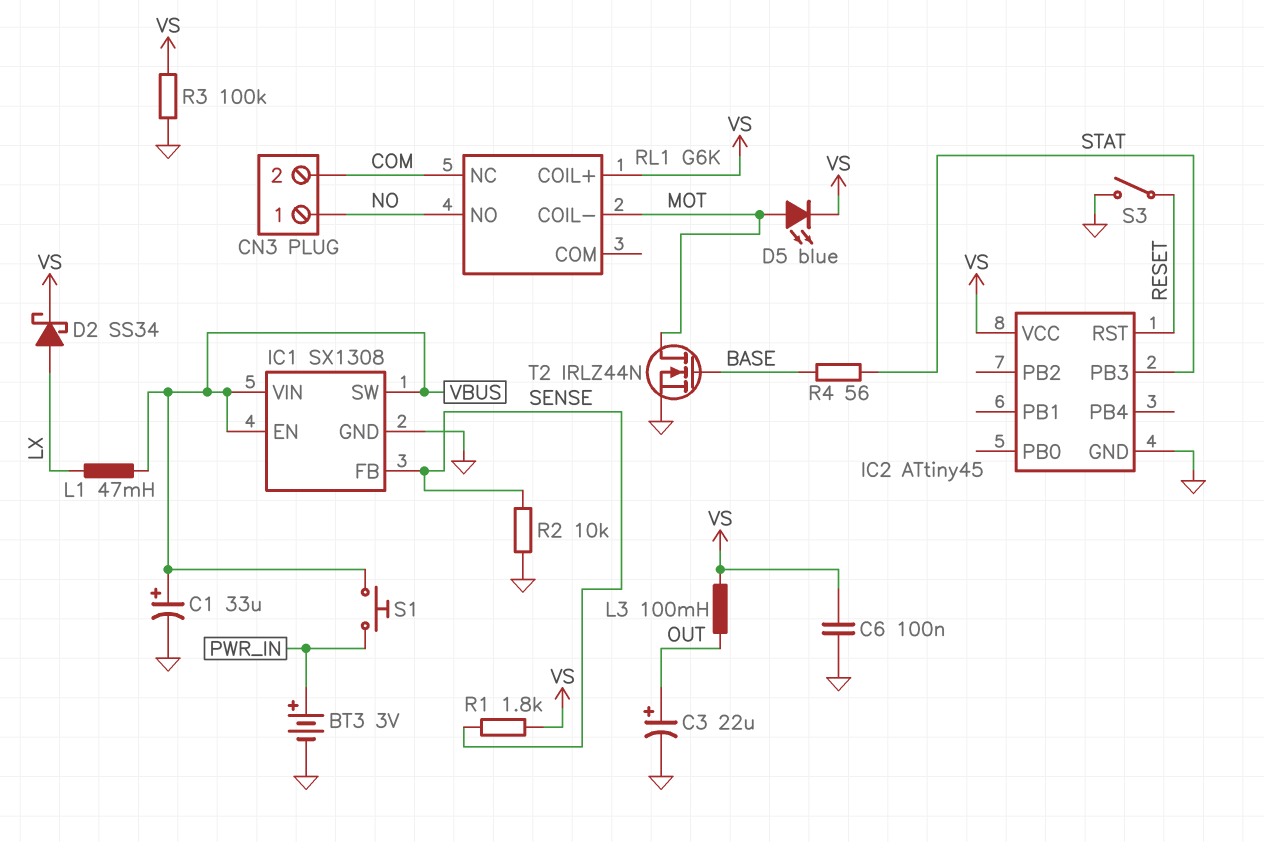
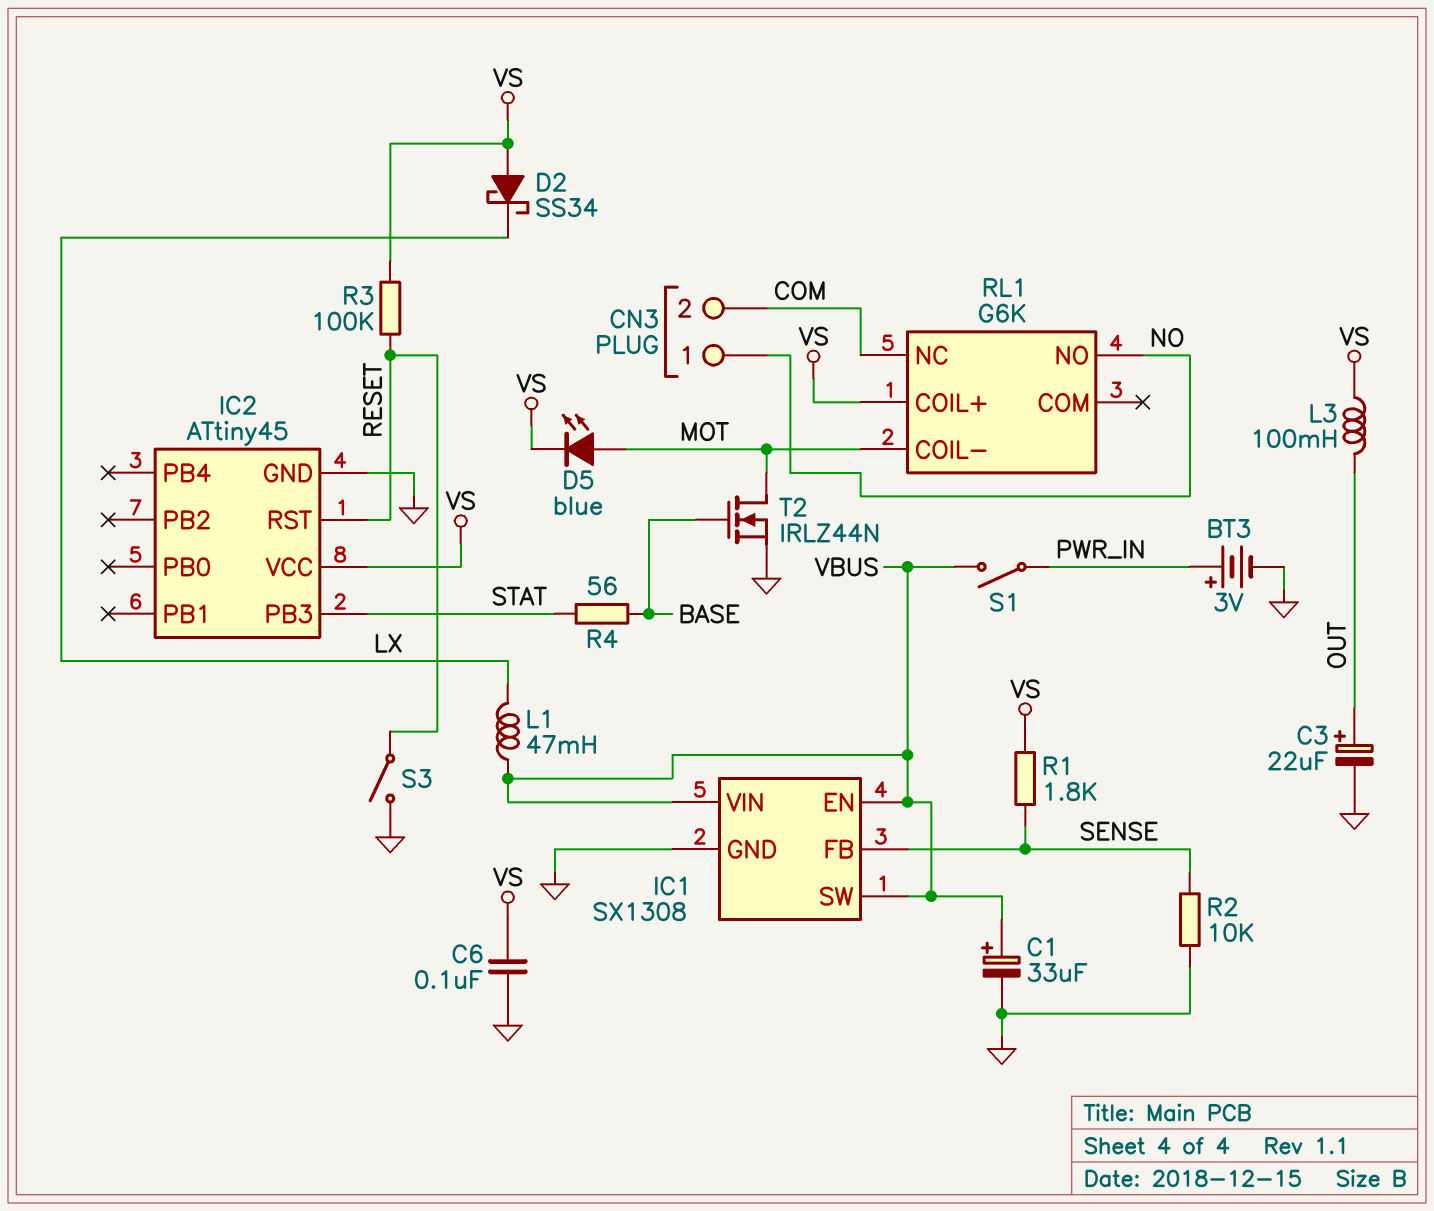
D2: schottky SS34 (A LX, K VS) -> schottky SS34 (A VS, K LX)
R3: 100k (GND, VS) -> 100k (RESET, VS)
S1: button (PWR_IN, VBUS) -> switch (PWR_IN, VBUS)

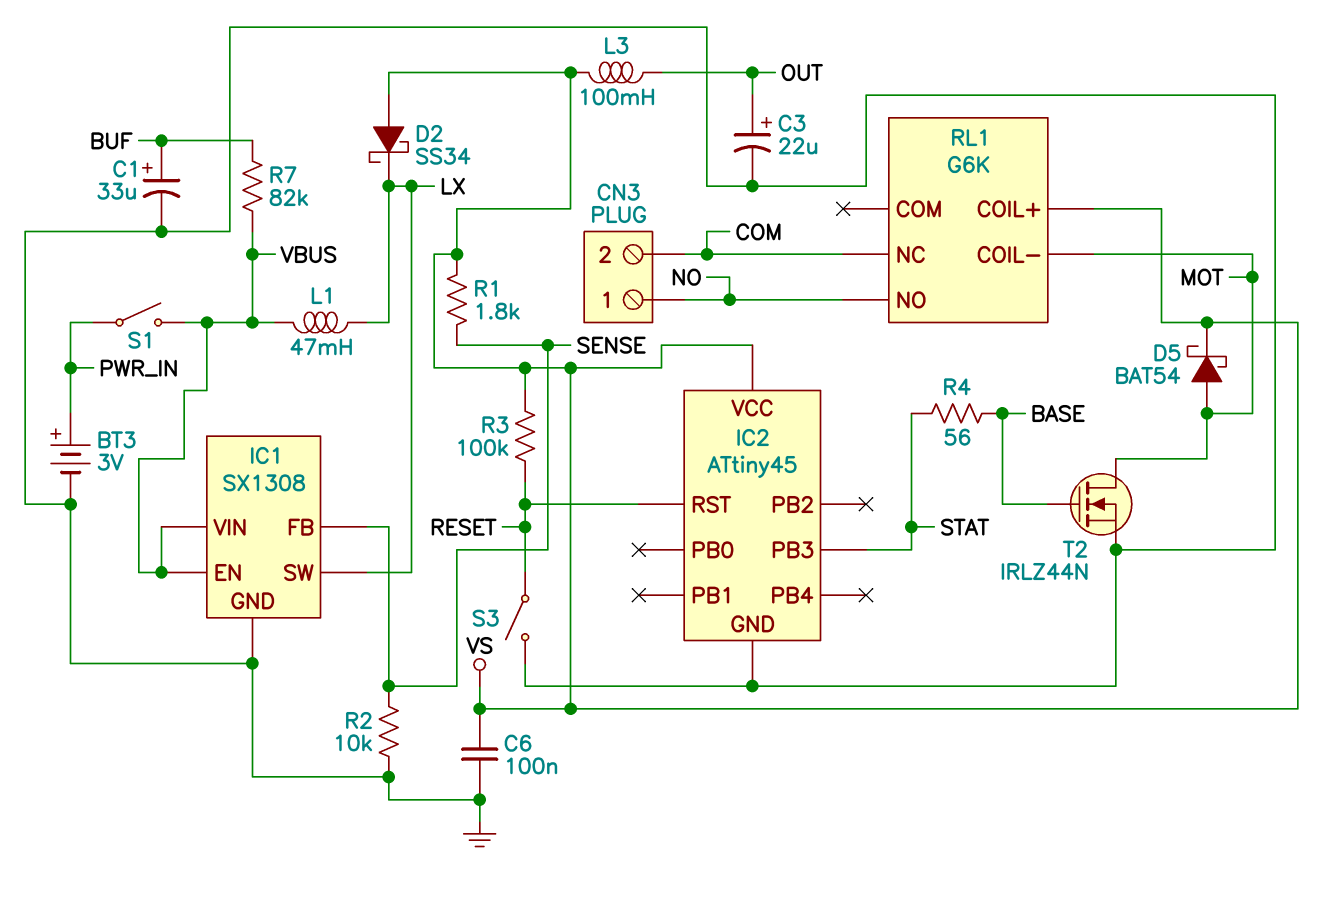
C1: 33uF (plus VBUS, minus GND) -> 33uF (plus BUF, minus GND)
D5: LED blue (A MOT, K VS) -> schottky BAT54 (A MOT, K VS)
IC1 pin SW: VBUS -> LX
R7: none -> 82k (BUF, VBUS)

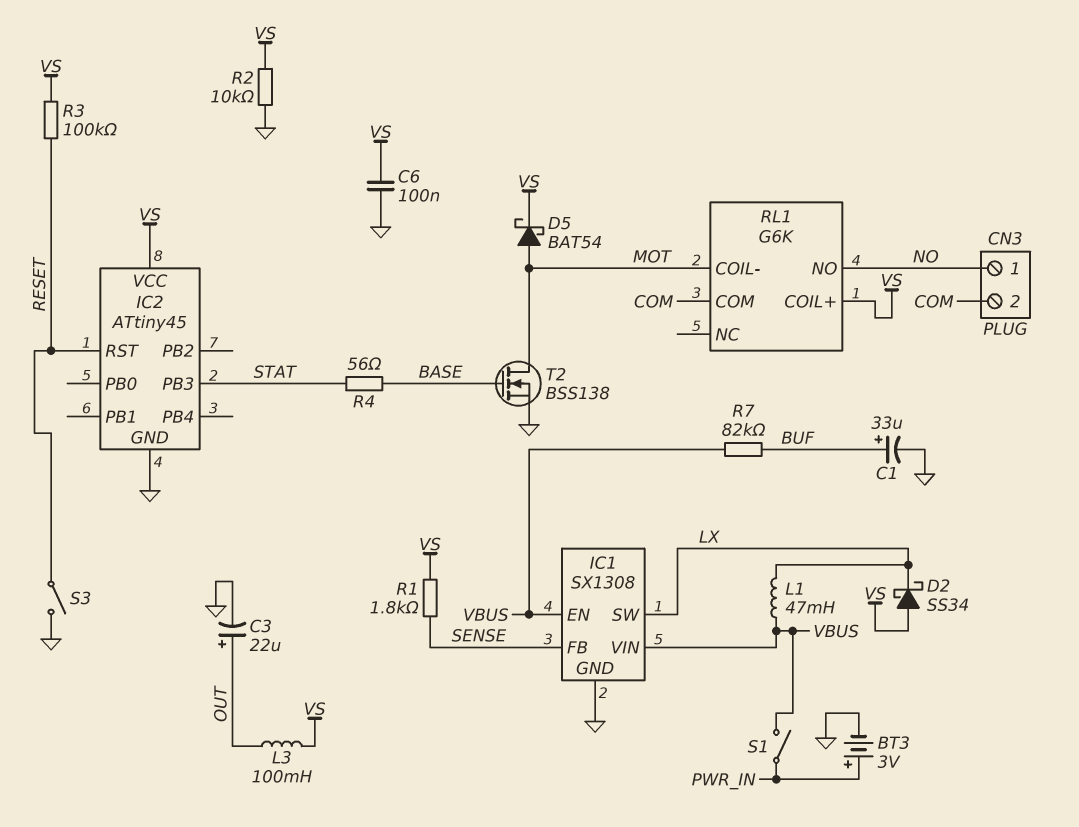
R2: 10k (GND, SENSE) -> 10k (GND, VS)
RL1 pin COM: none -> COM
RL1 pin NC: COM -> none
T2: NMOS IRLZ44N (G BASE, D MOT, S GND) -> NMOS BSS138 (G BASE, D MOT, S GND)

